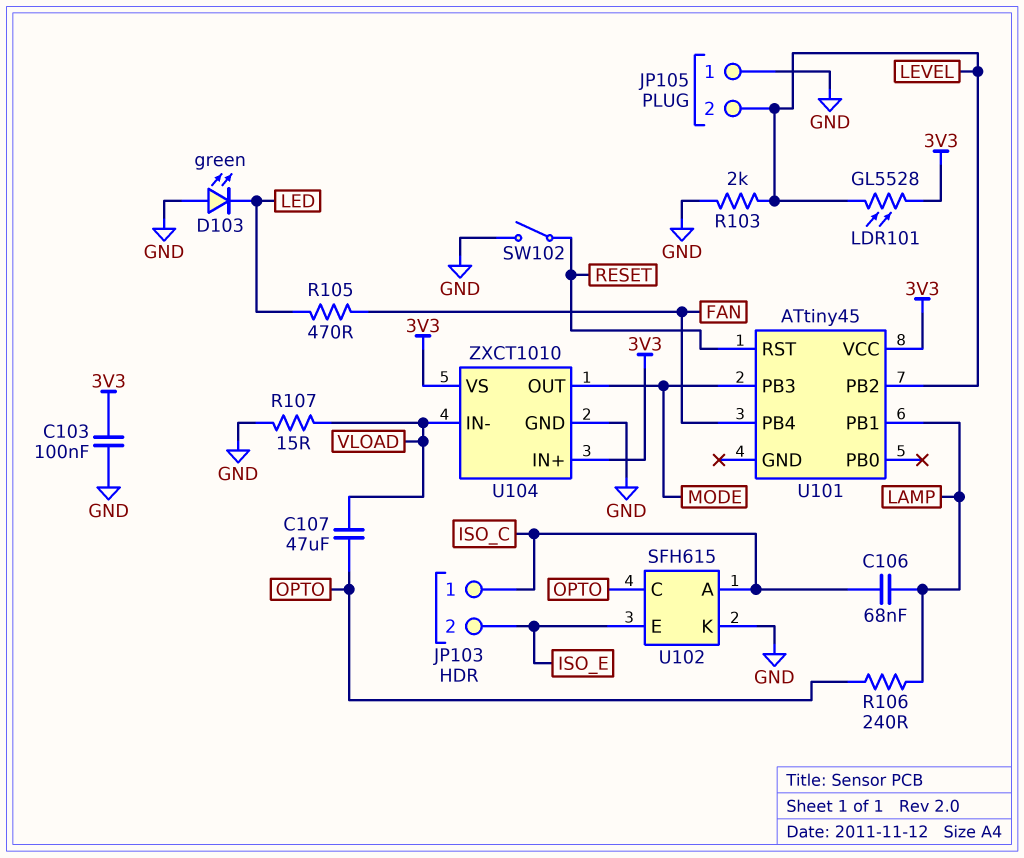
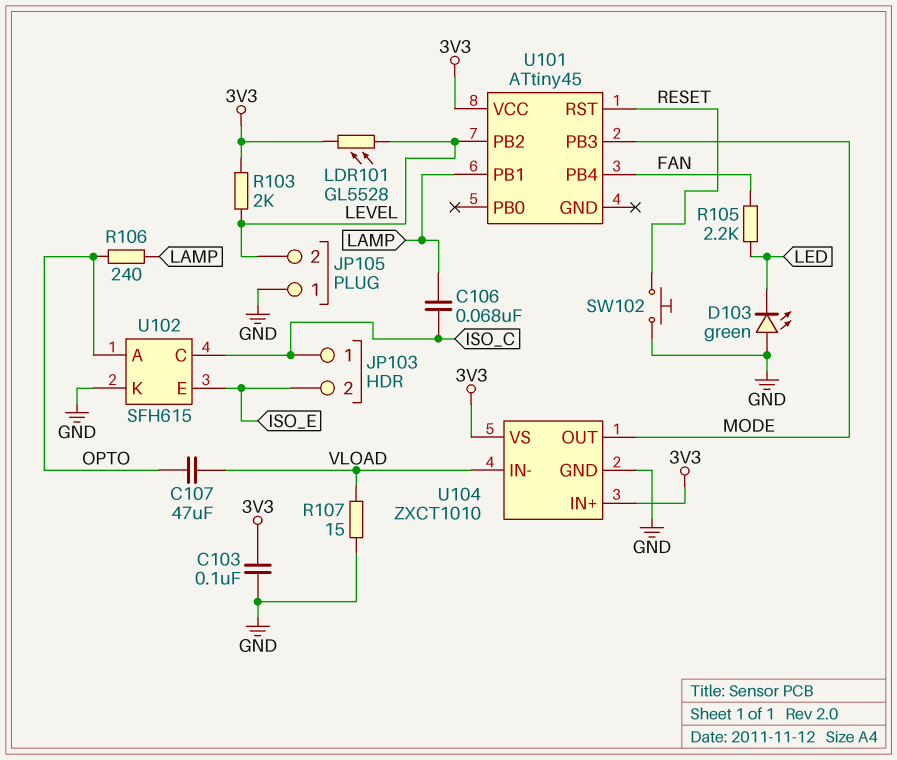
R103: 2k (GND, LEVEL) -> 2k (3V3, LEVEL)
R105: 470 (FAN, LED) -> 2.2k (FAN, LED)
SW102: switch (GND, RESET) -> button (GND, RESET)
U102 pin A: ISO_C -> OPTO
U102 pin C: OPTO -> ISO_C

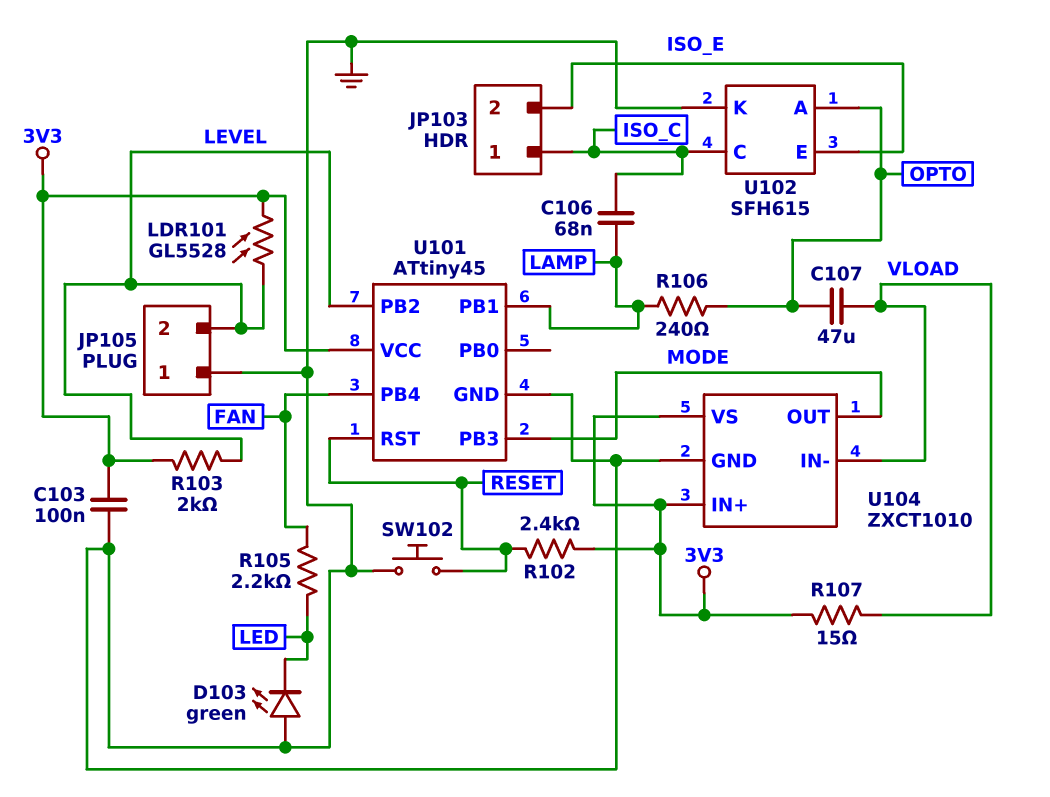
R102: none -> 2.4k (3V3, RESET)
R107: 15 (GND, VLOAD) -> 15 (3V3, VLOAD)
U101 pin GND: none -> GND

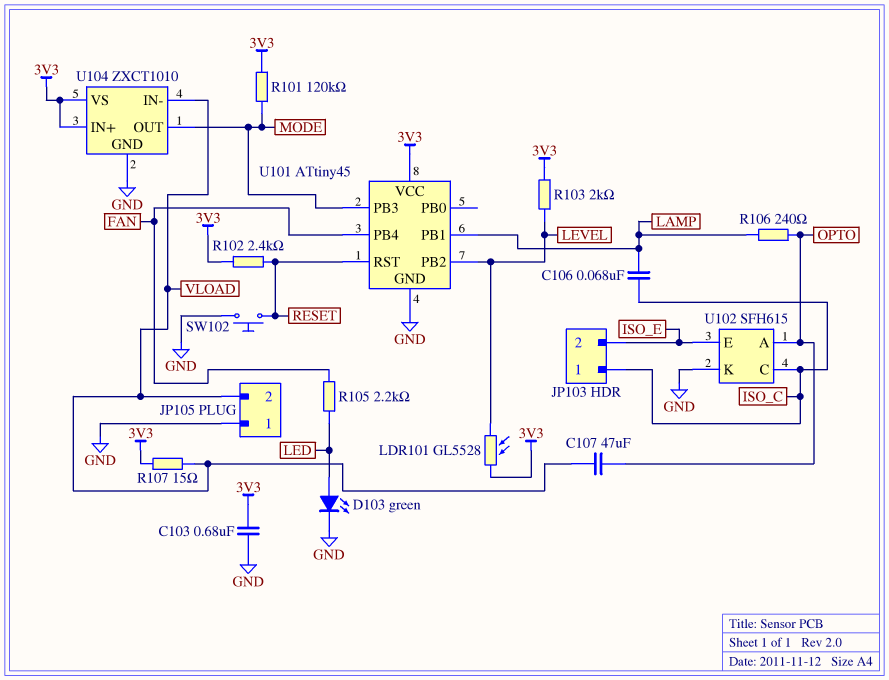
C103: 100nF (3V3, GND) -> 680nF (3V3, GND)
D103: LED green (A GND, K LED) -> LED green (A LED, K GND)
JP105 pin 2: LEVEL -> VLOAD
R101: none -> 120k (3V3, MODE)

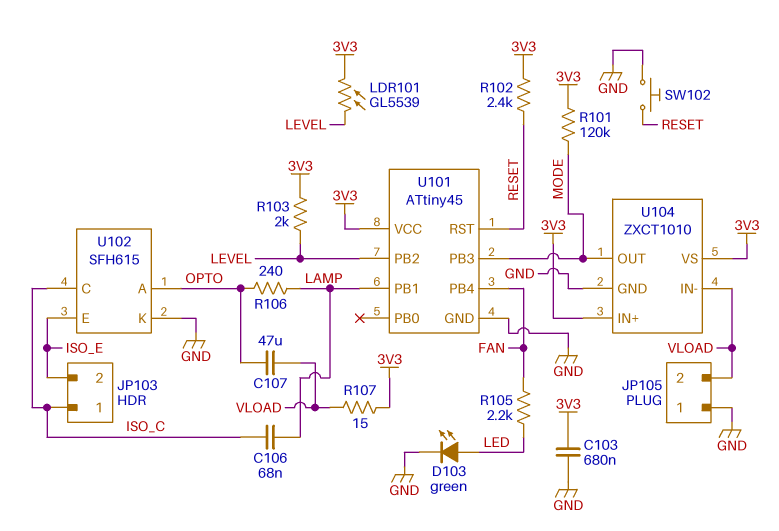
LDR101: GL5528 (3V3, LEVEL) -> GL5539 (3V3, LEVEL)

